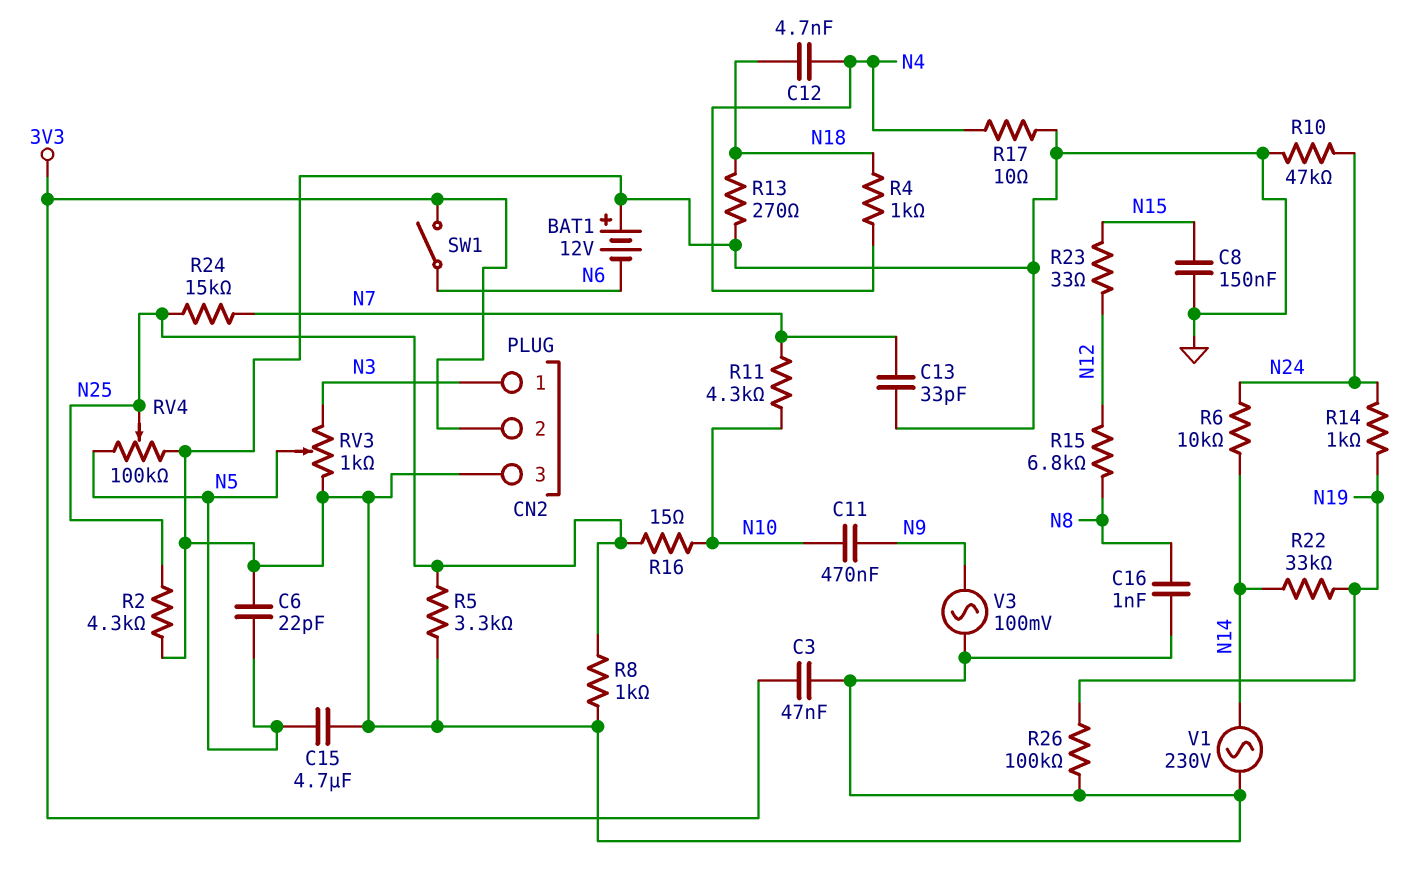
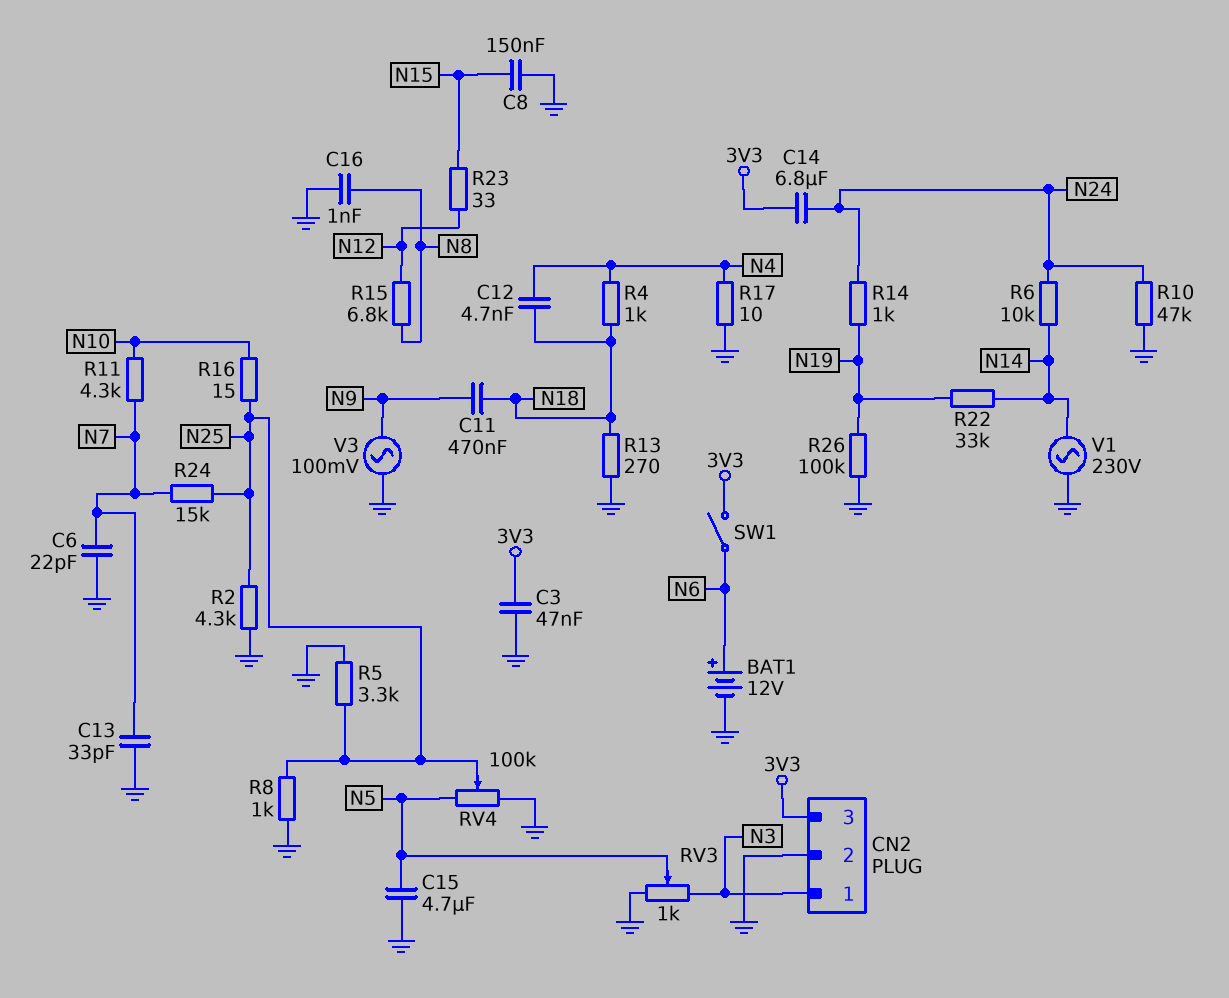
BAT1: 12V (plus GND, minus N6) -> 12V (plus N6, minus GND)
C6: 22pF (GND, N5) -> 22pF (GND, N7)
C11: 470nF (N9, N10) -> 470nF (N9, N18)
C14: none -> 6.8uF (3V3, N24)
CN2 pin 2: 3V3 -> GND
CN2 pin 3: GND -> 3V3

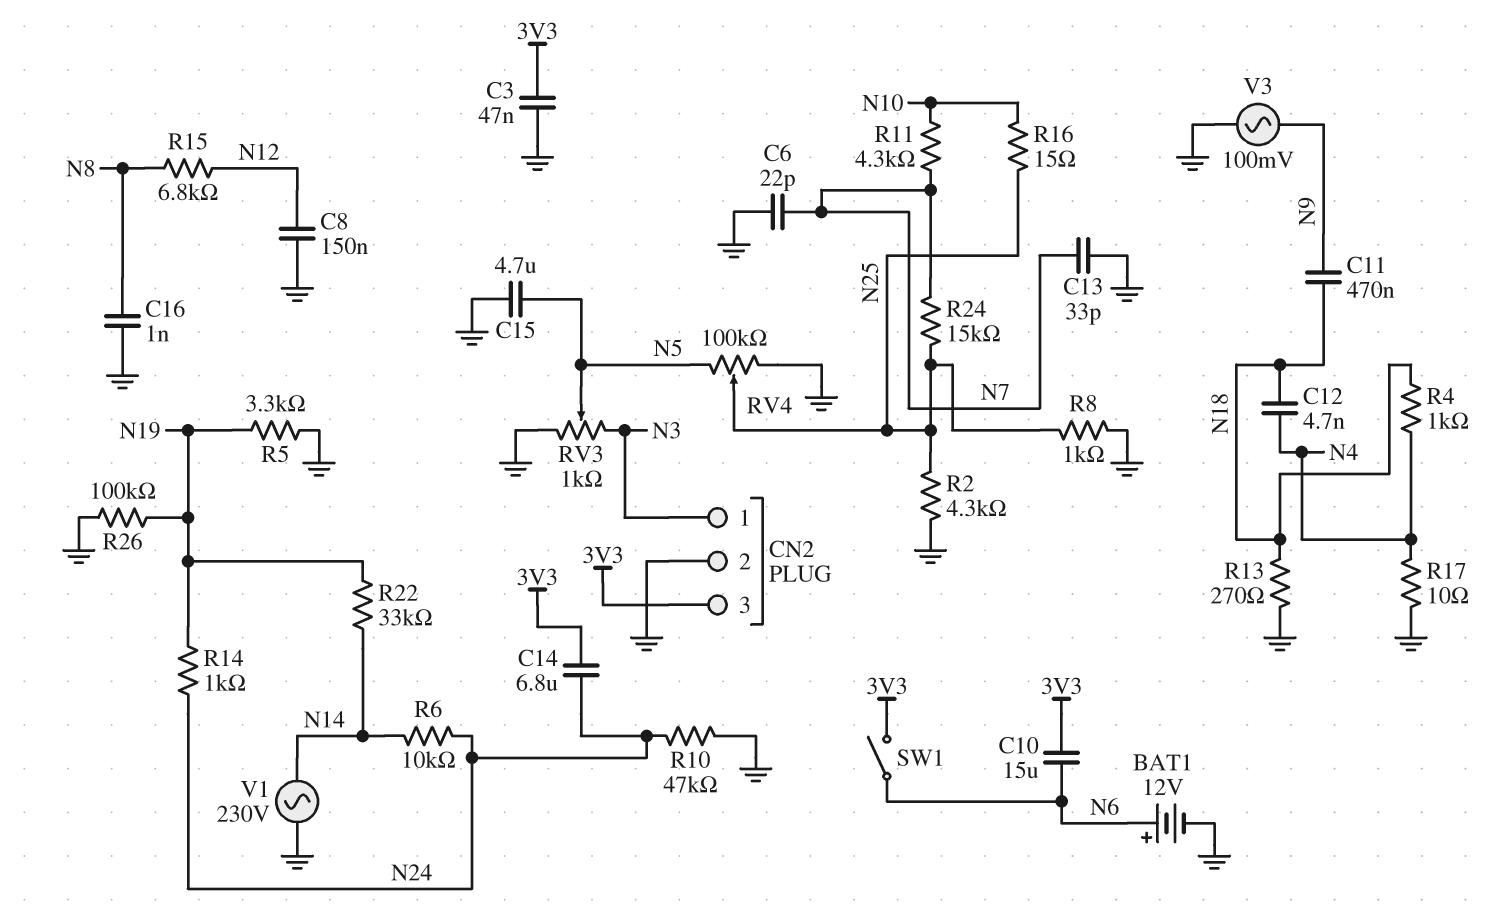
C8: 150nF (GND, N15) -> 150nF (GND, N12)
C10: none -> 15uF (3V3, N6)
R5: 3.3k (GND, N25) -> 3.3k (GND, N19)
R23: 33 (N12, N15) -> none

